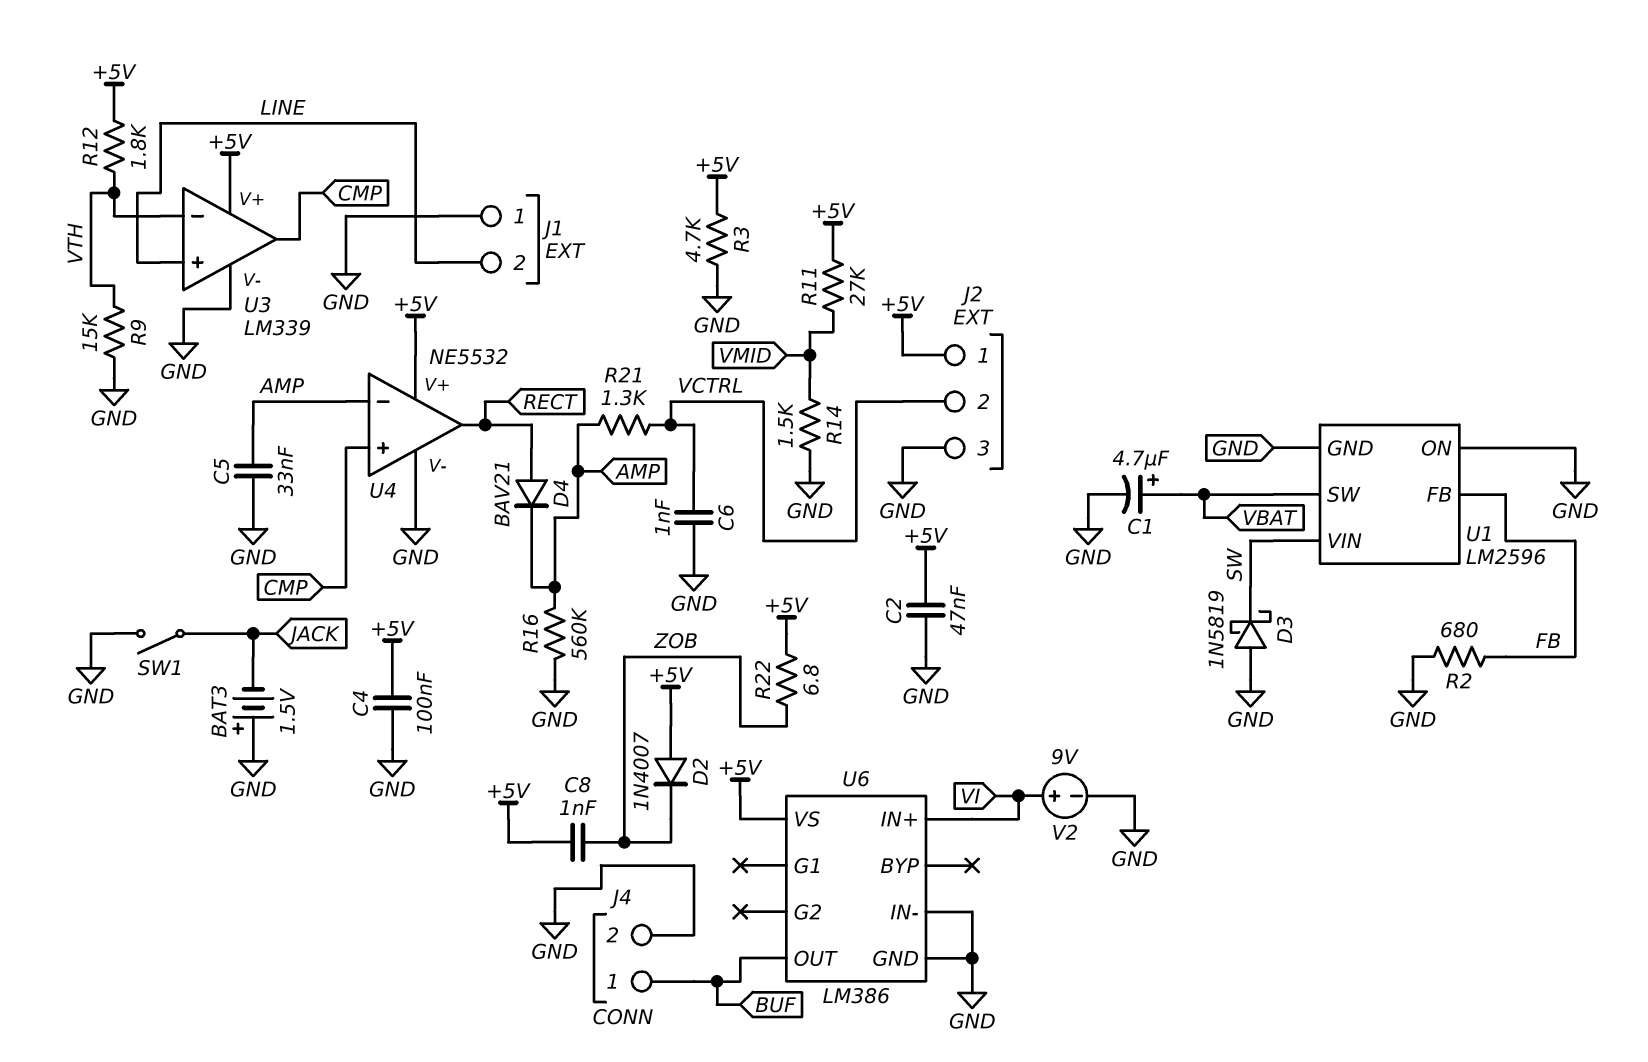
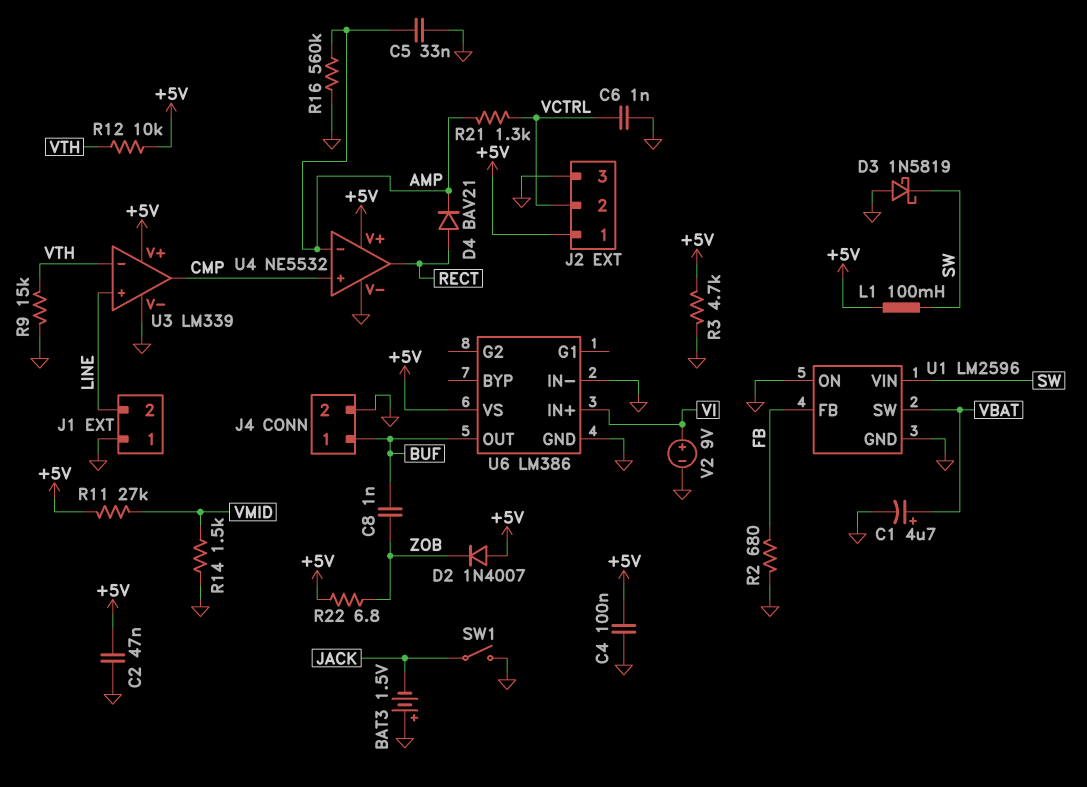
C8: 1nF (+5V, ZOB) -> 1nF (BUF, ZOB)
L1: none -> 100mH (+5V, SW)
R12: 1.8k (+5V, VTH) -> 10k (+5V, VTH)

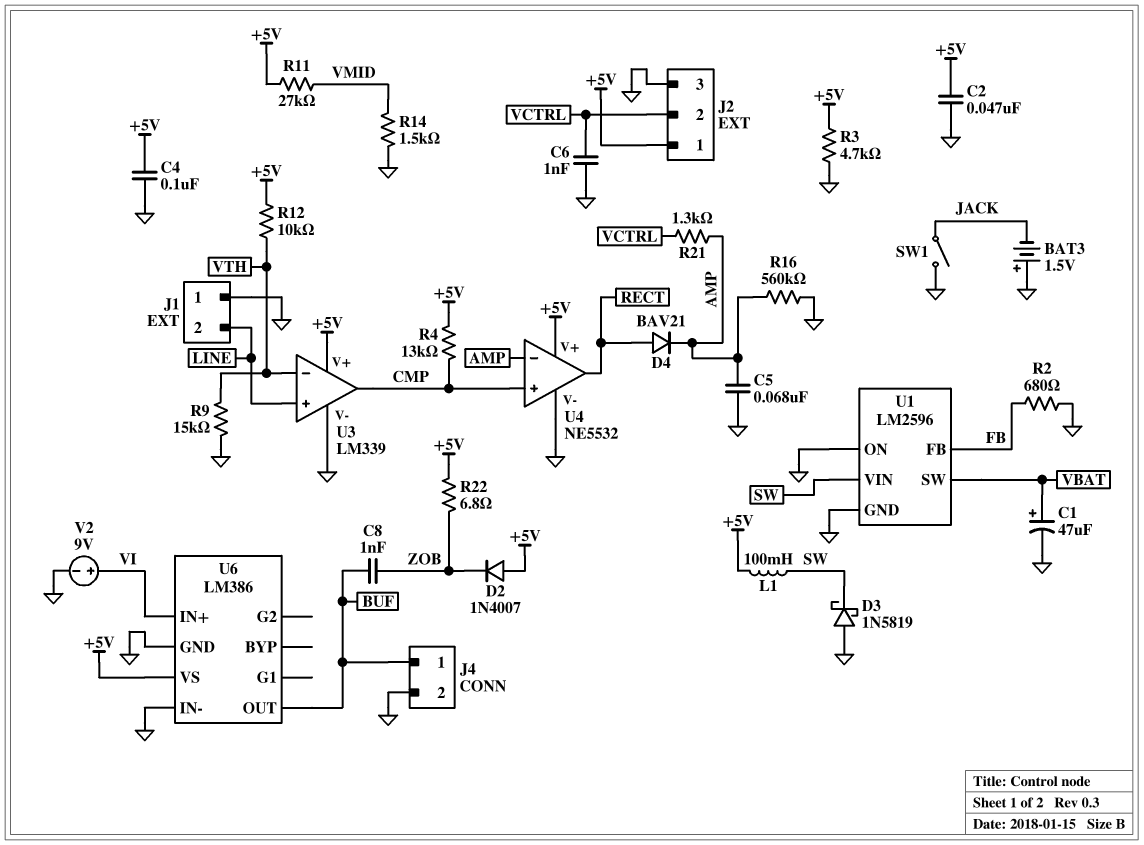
C1: 4.7uF (plus VBAT, minus GND) -> 47uF (plus VBAT, minus GND)
C5: 33nF (AMP, GND) -> 68nF (AMP, GND)
R4: none -> 13k (+5V, CMP)

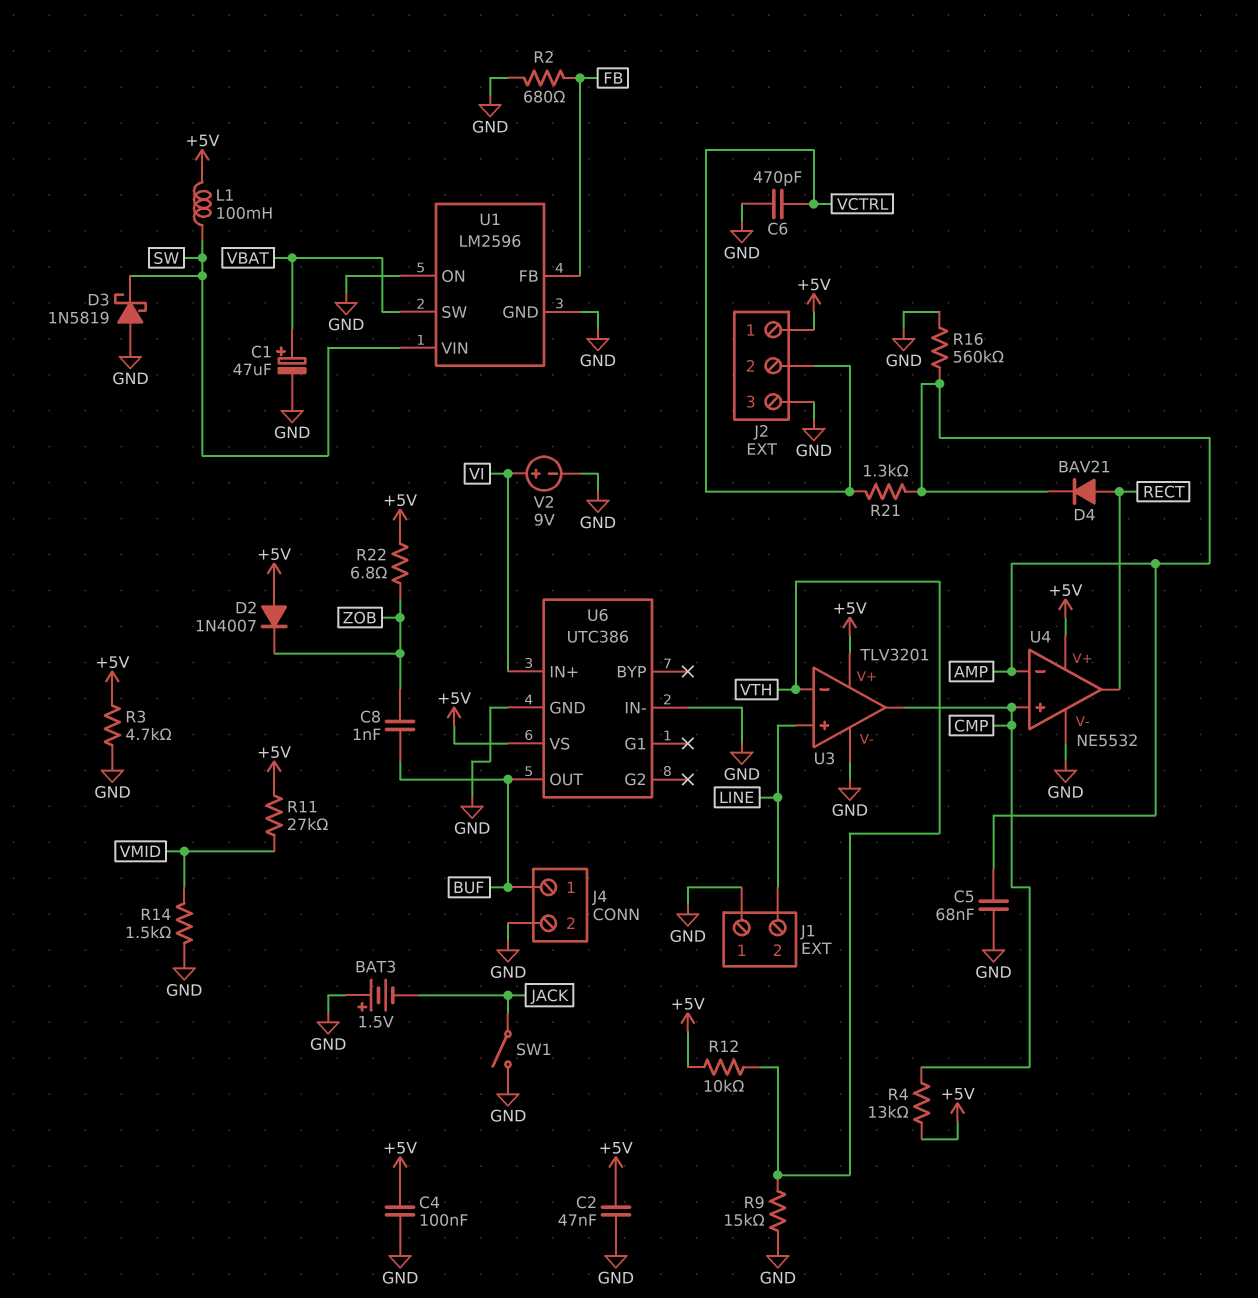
C6: 1nF (GND, VCTRL) -> 470pF (GND, VCTRL)
U3: LM339 -> TLV3201
U6: LM386 -> UTC386

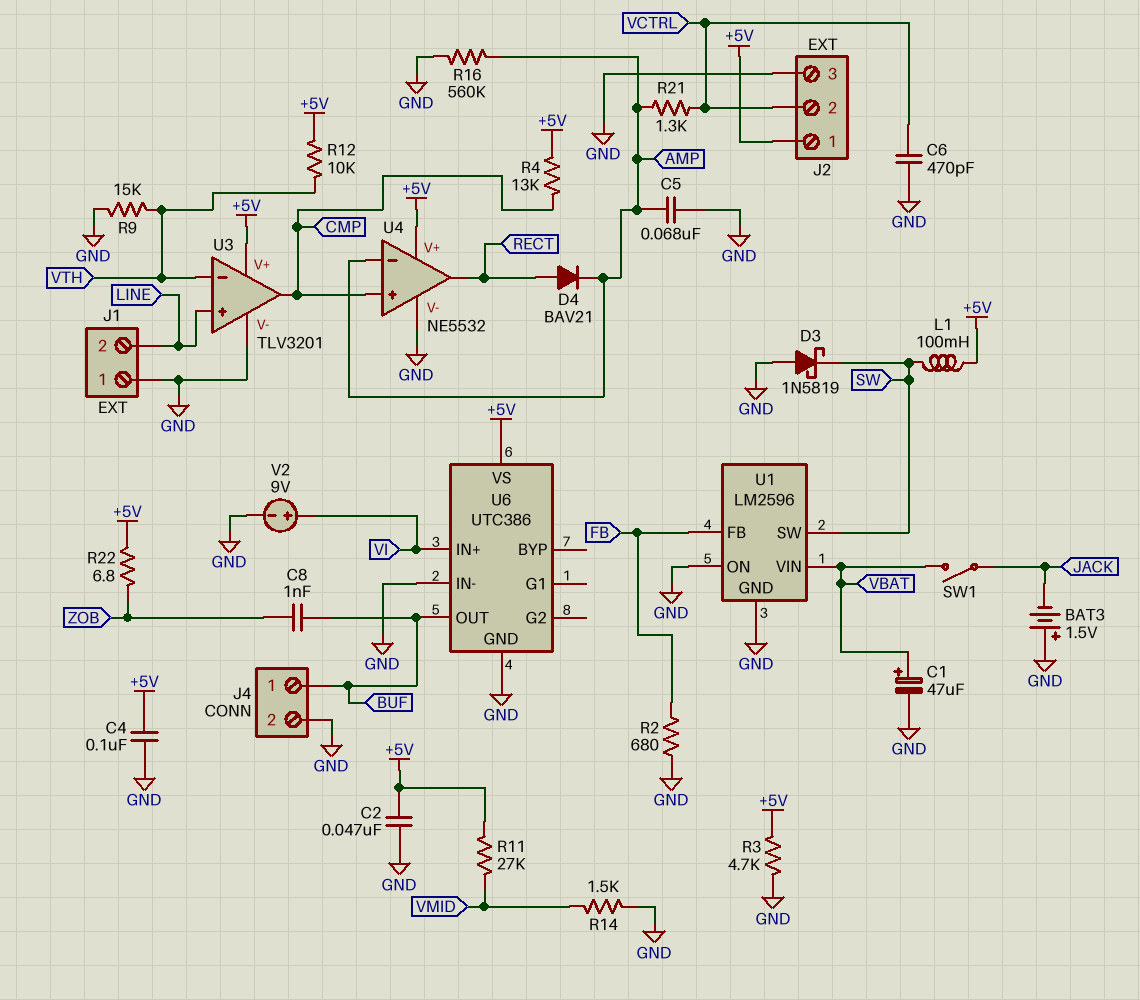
D2: diode 1N4007 (A +5V, K ZOB) -> none
SW1: switch (GND, JACK) -> switch (JACK, VBAT)
U1 pin SW: VBAT -> SW
U1 pin VIN: SW -> VBAT

